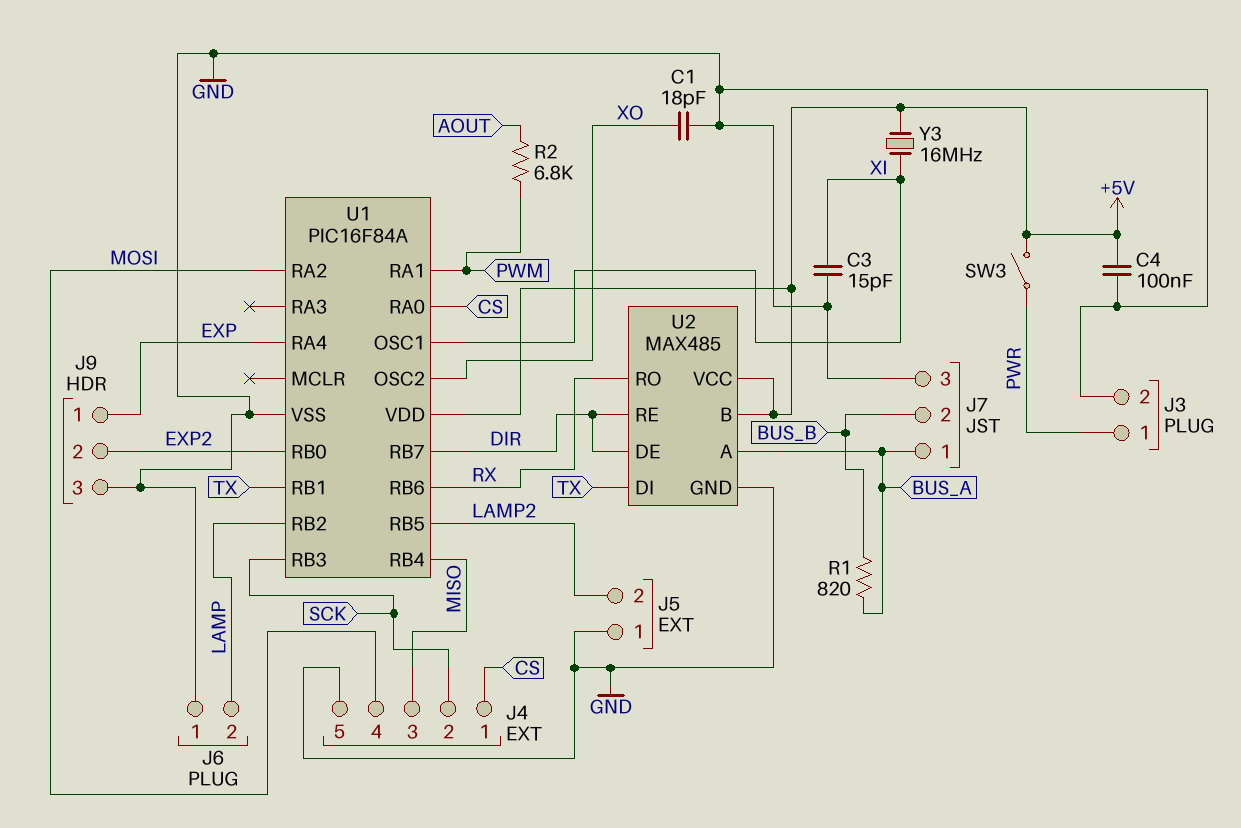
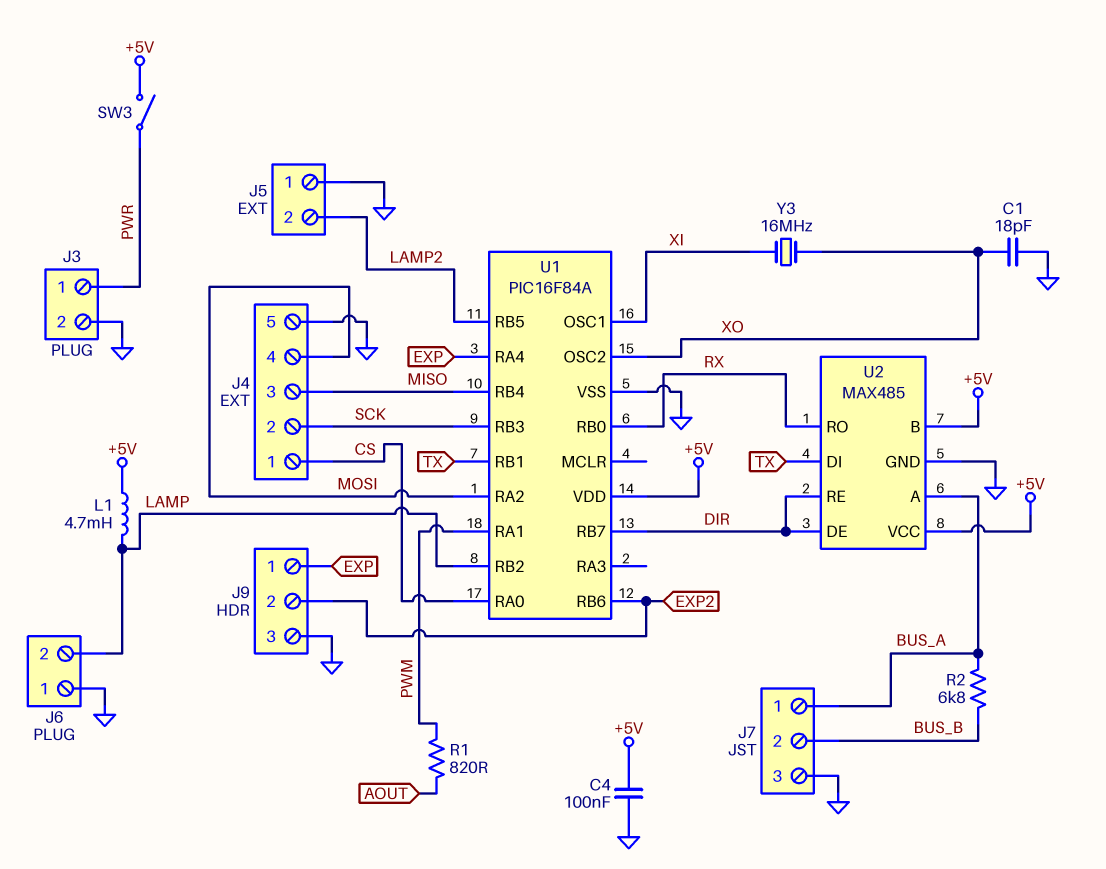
C3: 15pF (GND, XI) -> none
L1: none -> 4.7mH (+5V, LAMP)
R1: 820 (BUS_A, BUS_B) -> 820 (AOUT, PWM)
R2: 6.8k (AOUT, PWM) -> 6.8k (BUS_A, BUS_B)
U1 pin RB0: EXP2 -> RX
U1 pin RB6: RX -> EXP2
Y3: 16MHz (+5V, XI) -> 16MHz (XI, XO)

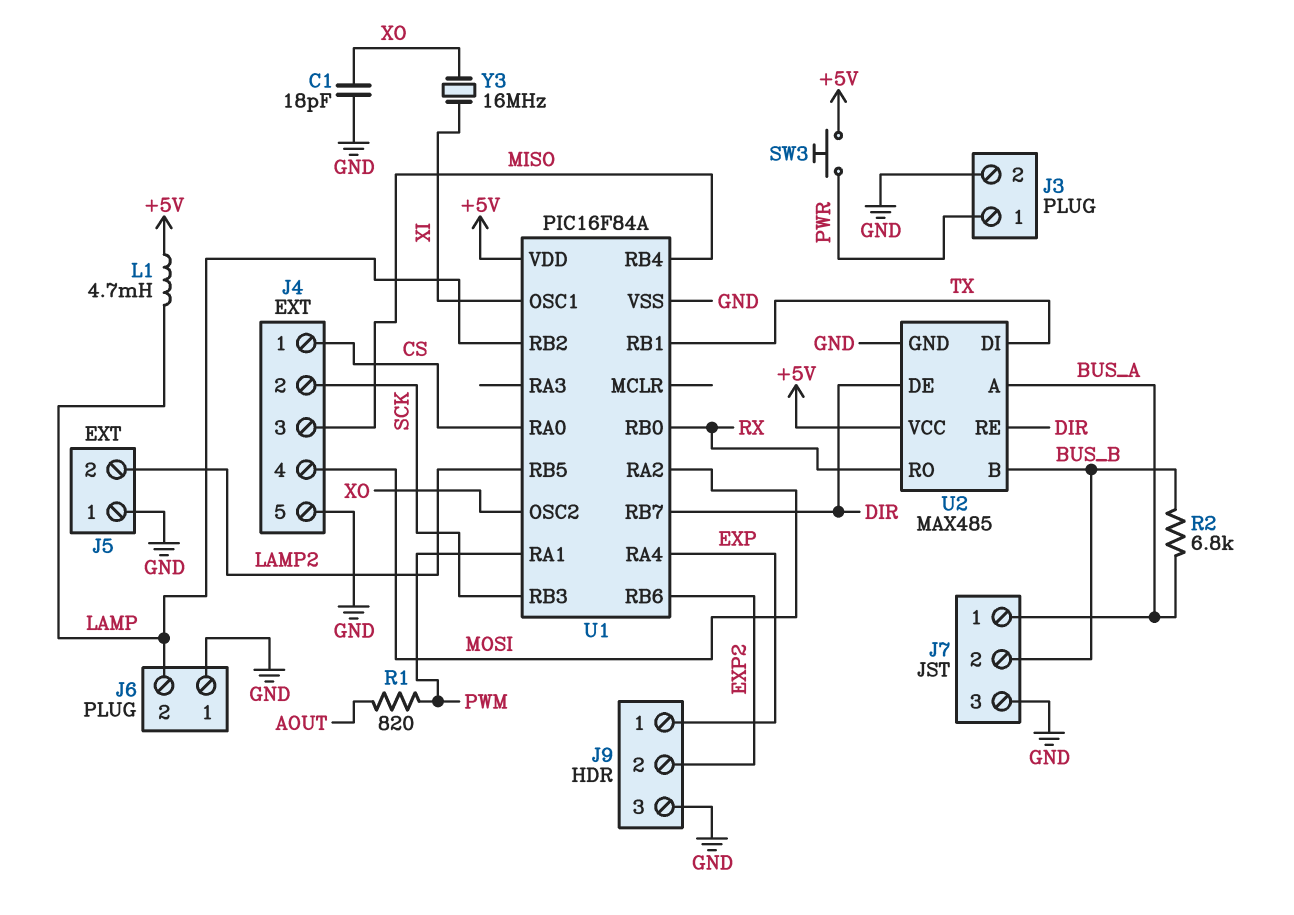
C4: 100nF (+5V, GND) -> none
SW3: switch (+5V, PWR) -> button (+5V, PWR)
U2 pin B: +5V -> BUS_B

